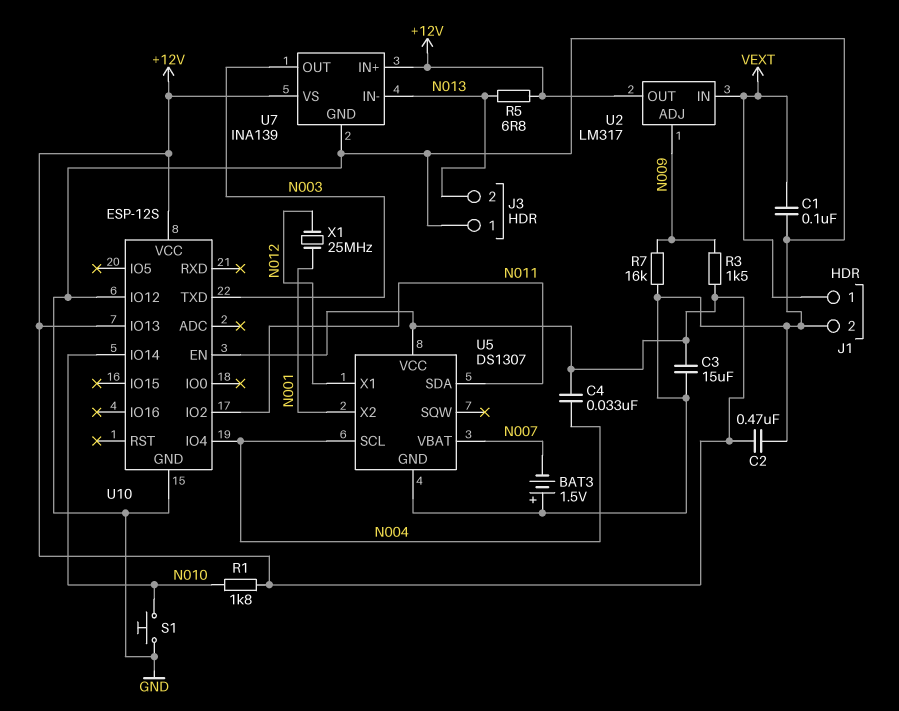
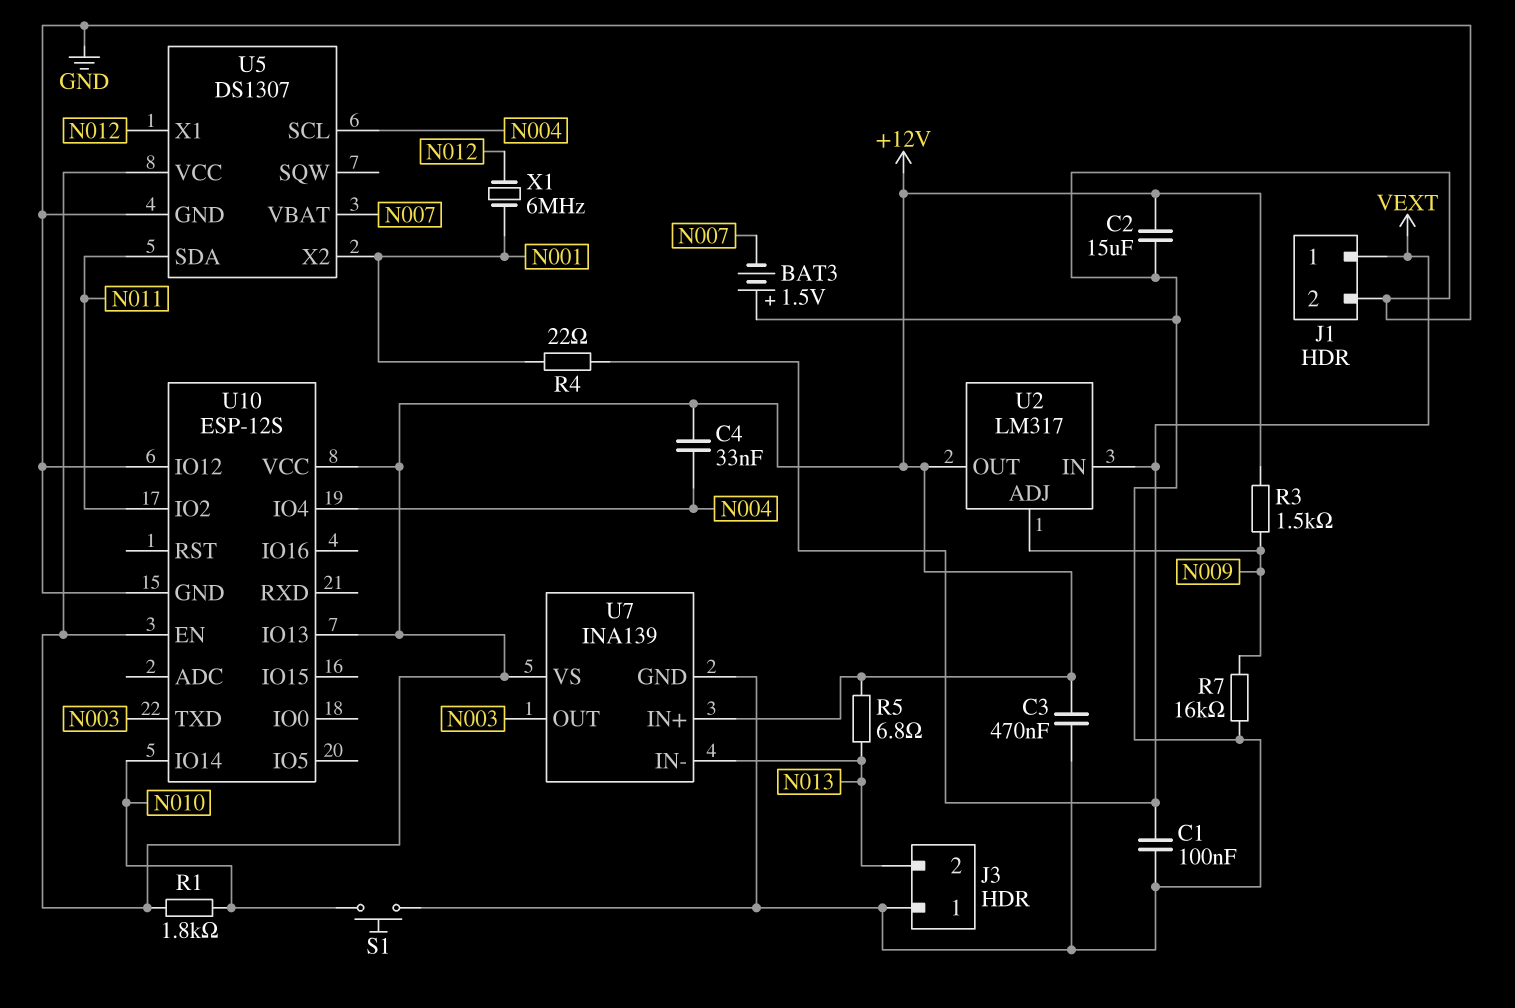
C2: 470nF (+12V, GND) -> 15uF (+12V, GND)
C3: 15uF (+12V, GND) -> 470nF (+12V, GND)
R4: none -> 22 (N001, VEXT)
X1: 25MHz (N001, N012) -> 6MHz (N001, N012)

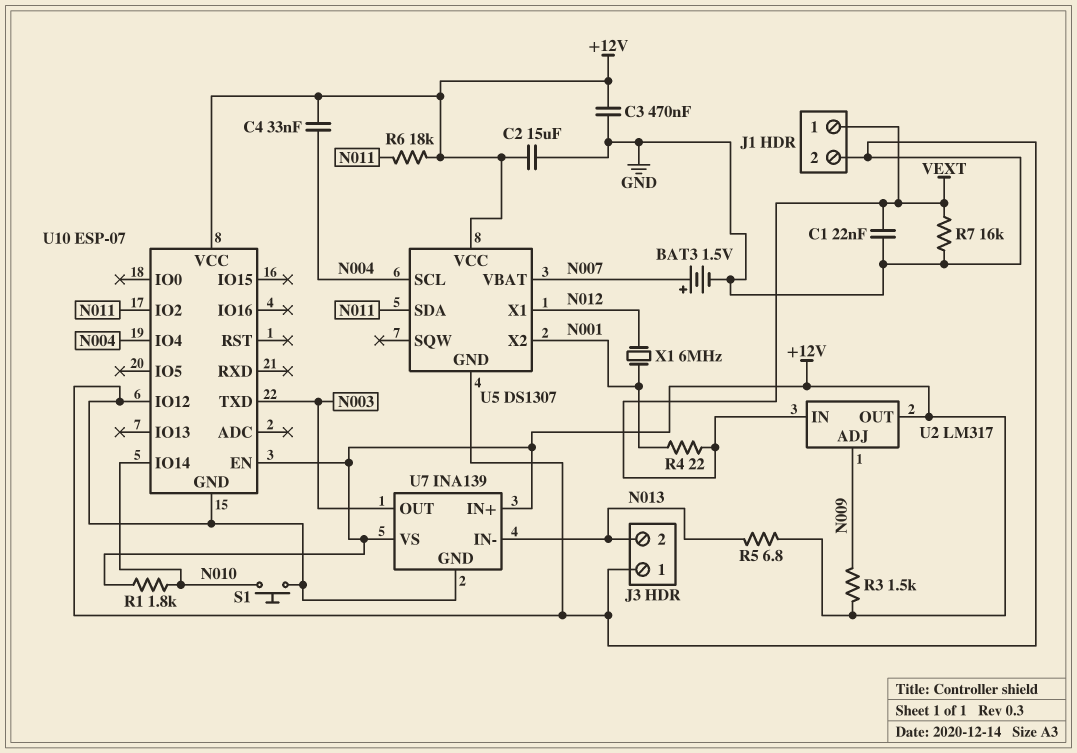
BAT3: 1.5V (plus GND, minus N007) -> 1.5V (plus N007, minus GND)
C1: 100nF (GND, VEXT) -> 22nF (GND, VEXT)
R6: none -> 18k (+12V, N011)
R7: 16k (GND, N009) -> 16k (GND, VEXT)
U10: ESP-12S -> ESP-07
U10 pin IO13: +12V -> none

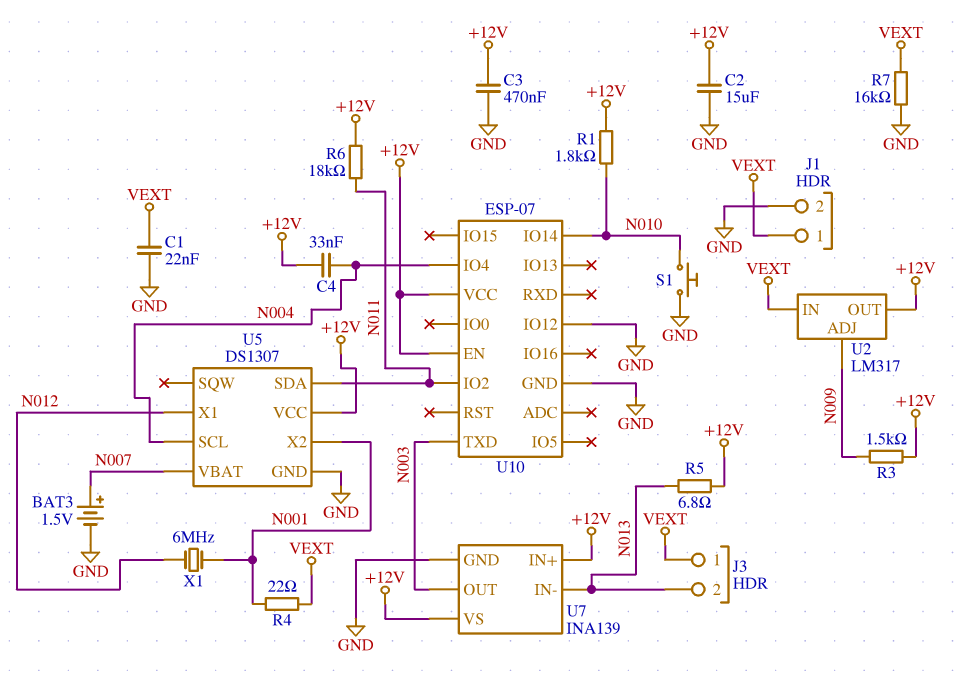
J3 pin 1: GND -> VEXT

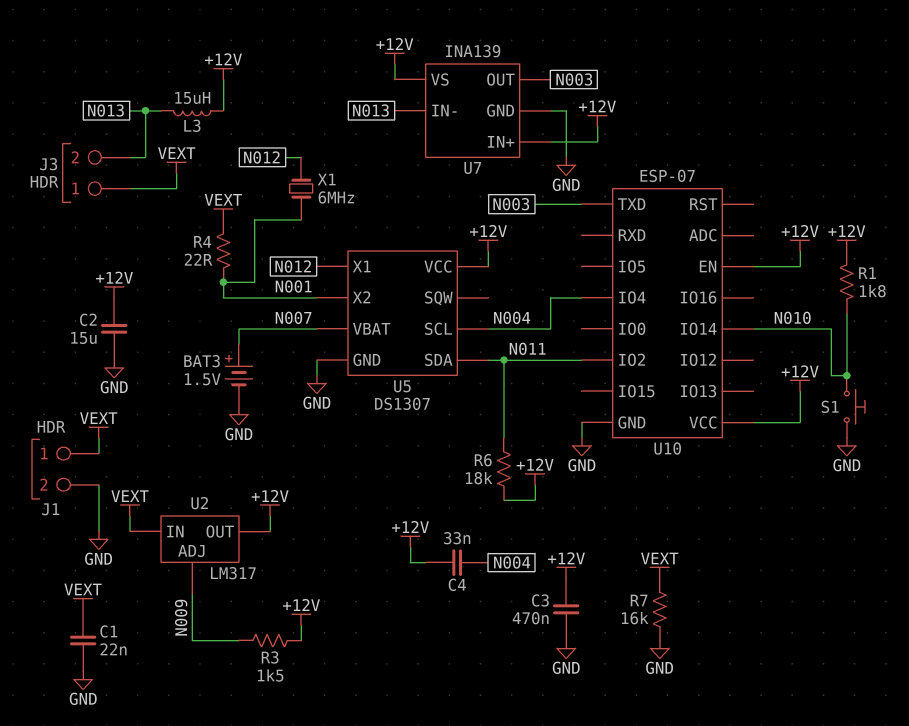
L3: none -> 15uH (+12V, N013)
R5: 6.8 (+12V, N013) -> none
U10 pin IO12: GND -> none

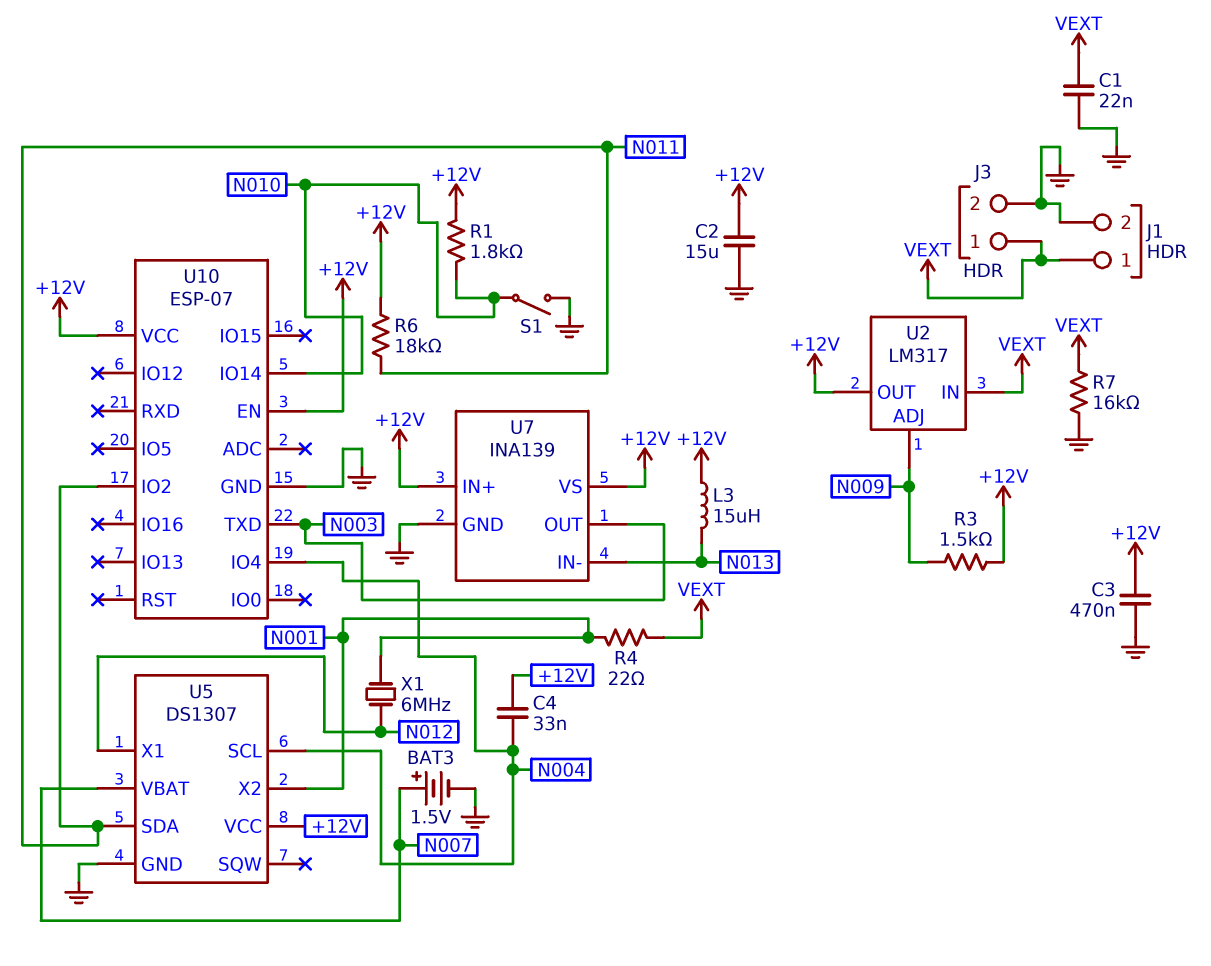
J3 pin 2: N013 -> GND
S1: button (GND, N010) -> switch (GND, N010)

